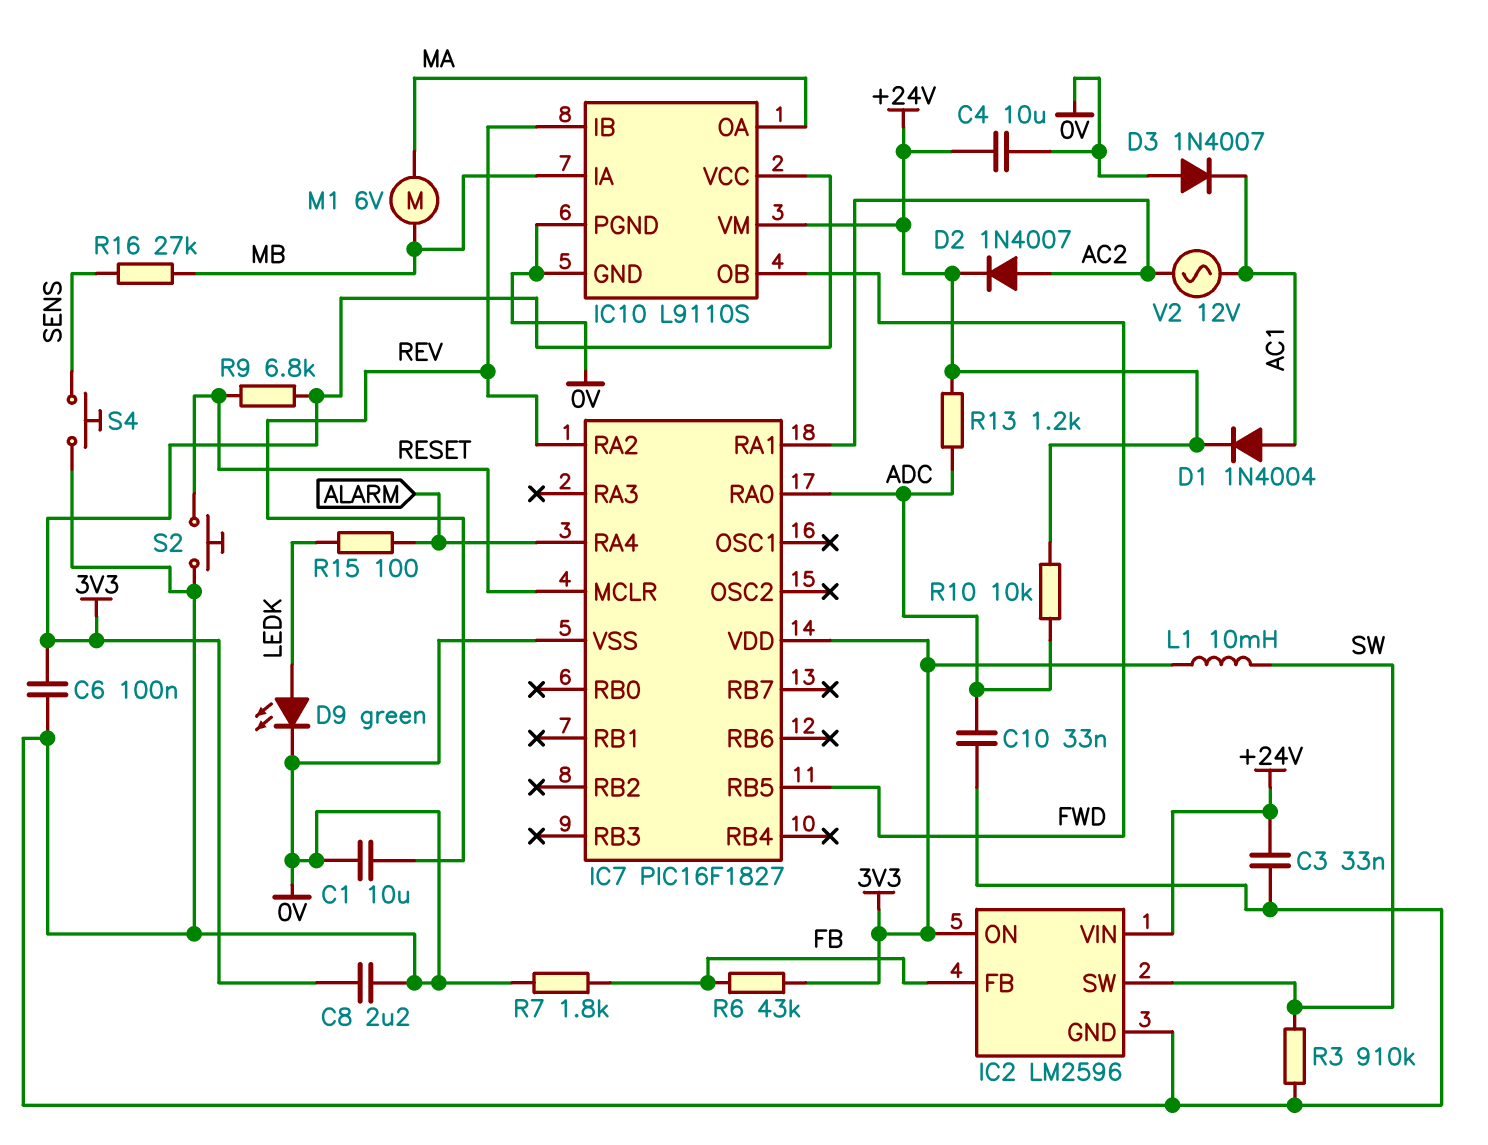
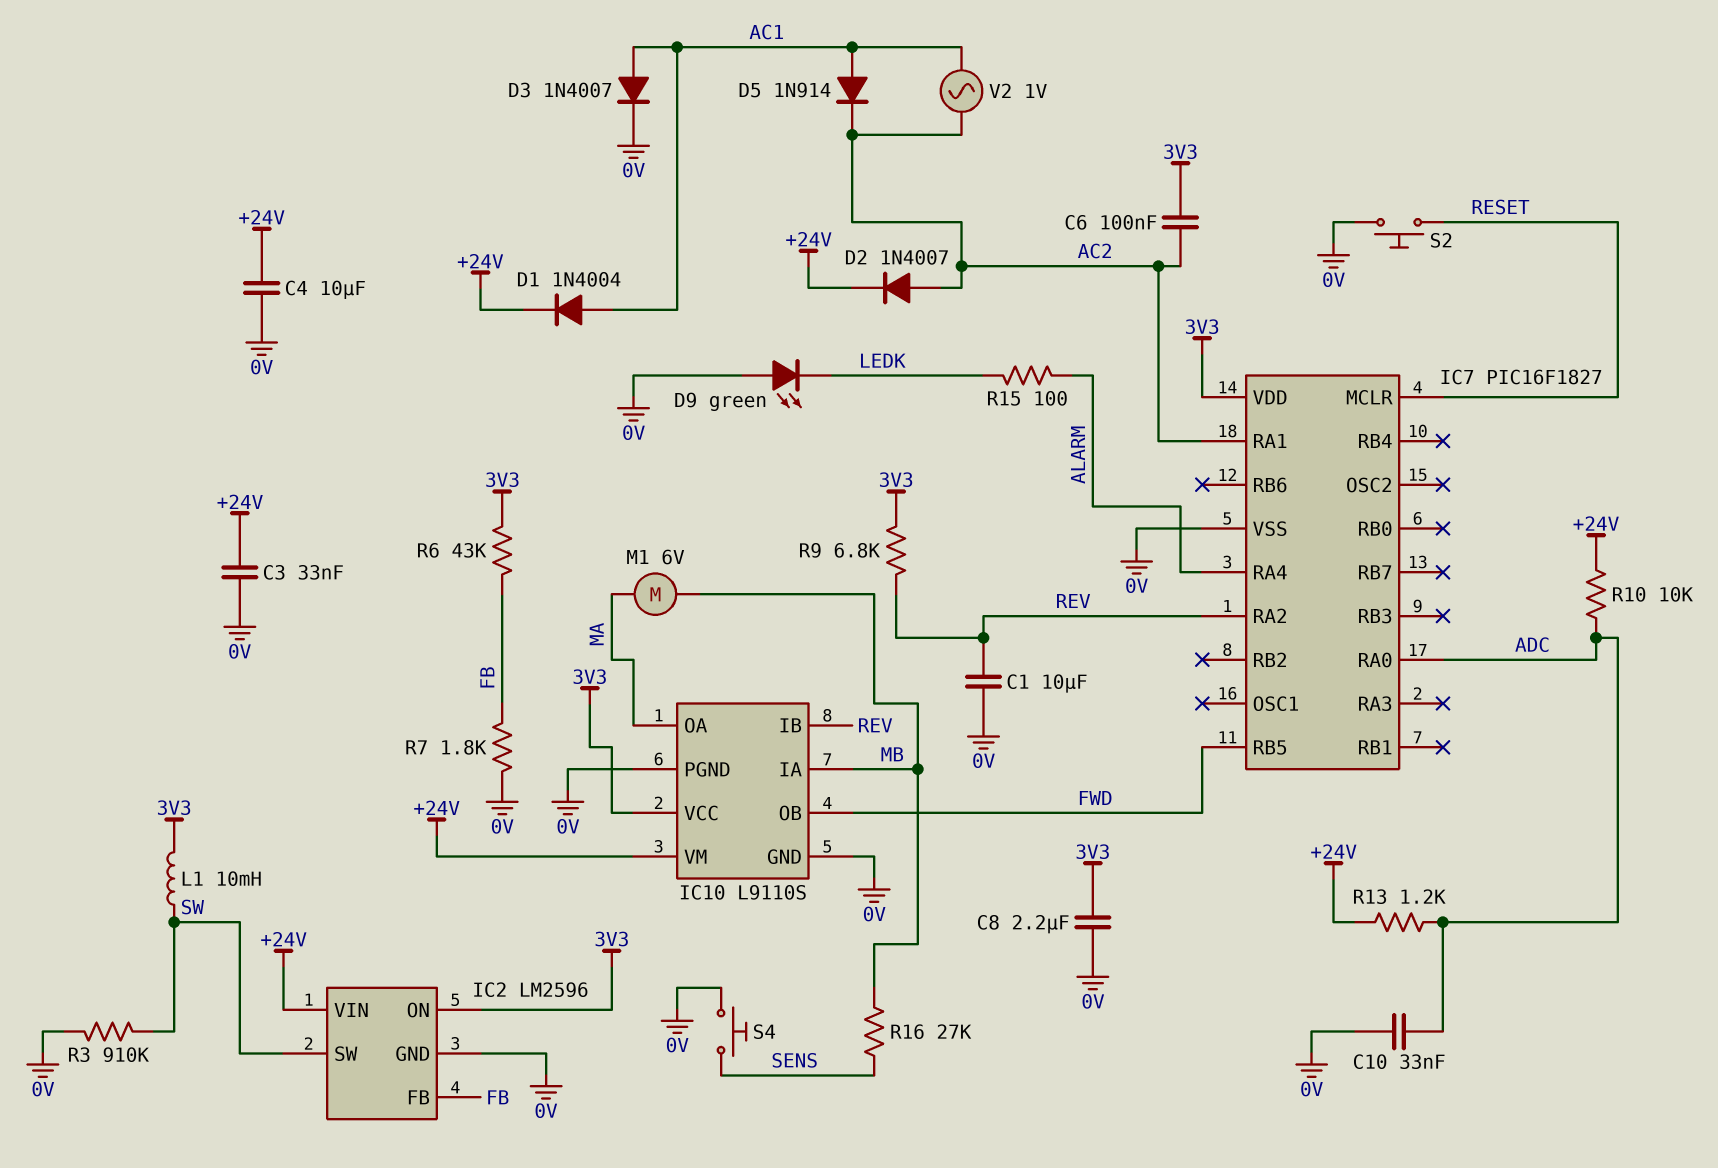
C6: 100nF (0V, 3V3) -> 100nF (3V3, AC2)
D3: diode 1N4007 (A 0V, K AC1) -> diode 1N4007 (A AC1, K 0V)
D5: none -> diode 1N914 (A AC1, K AC2)
D9: LED green (A LEDK, K 0V) -> LED green (A 0V, K LEDK)
R9: 6.8k (3V3, RESET) -> 6.8k (3V3, REV)
V2: AC 12V (AC1, AC2) -> AC 1V (AC1, AC2)

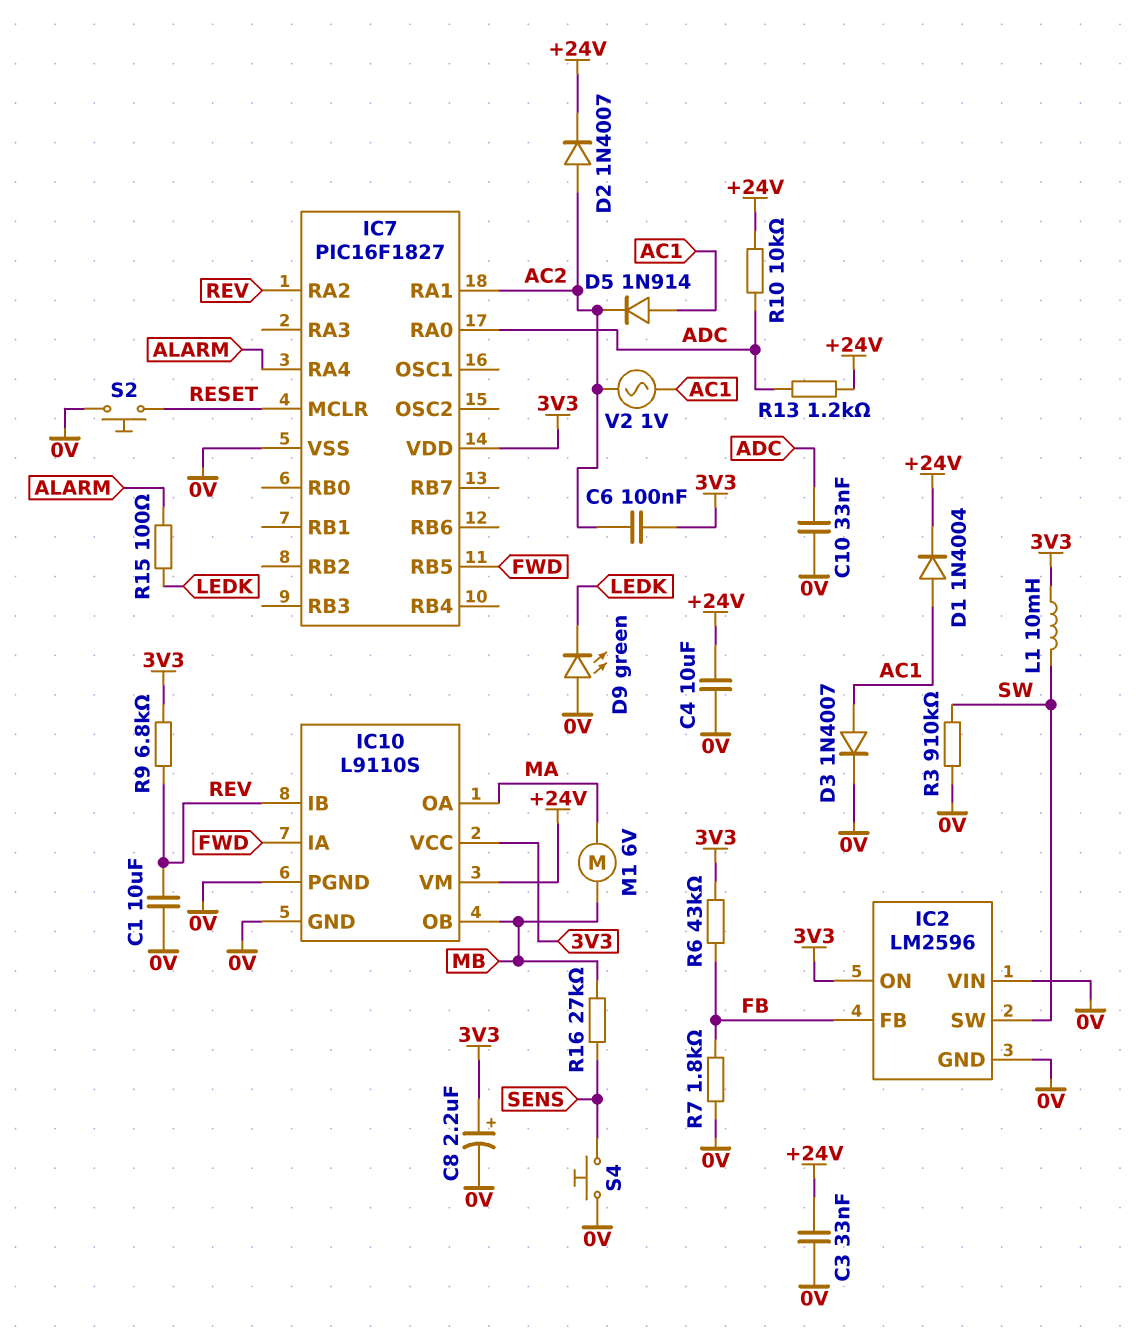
C8: 2.2uF (0V, 3V3) -> 2.2uF (plus 3V3, minus 0V)
IC2 pin VIN: +24V -> 0V
IC10 pin IA: MB -> FWD
IC10 pin OB: FWD -> MB

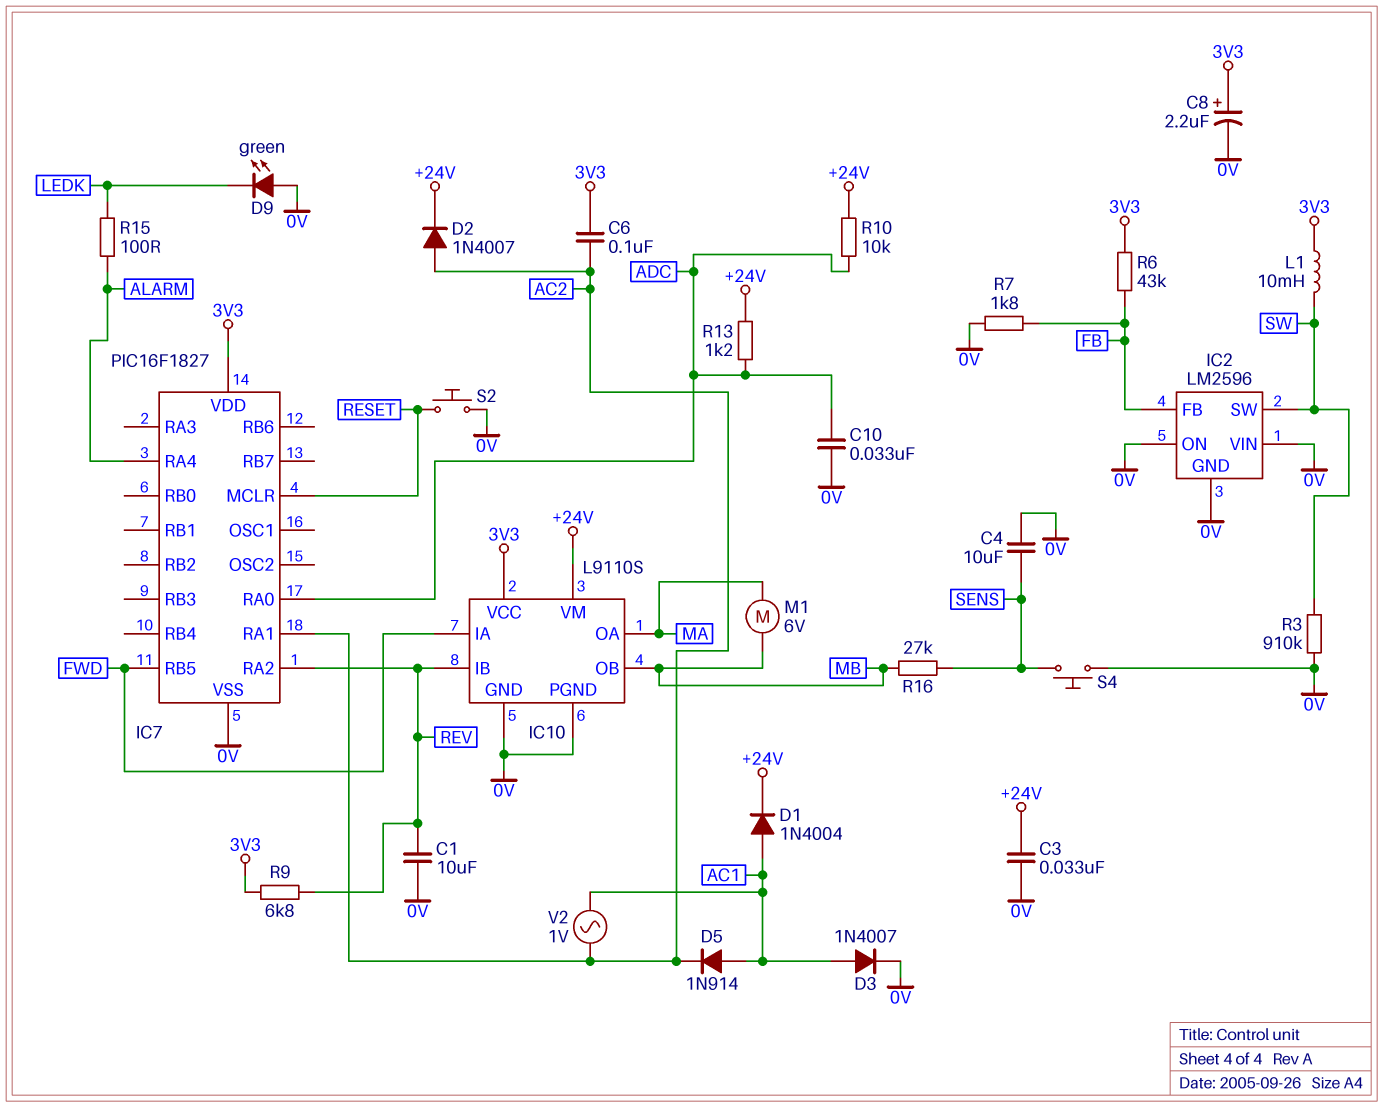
C4: 10uF (+24V, 0V) -> 10uF (0V, SENS)
IC2 pin ON: 3V3 -> 0V

